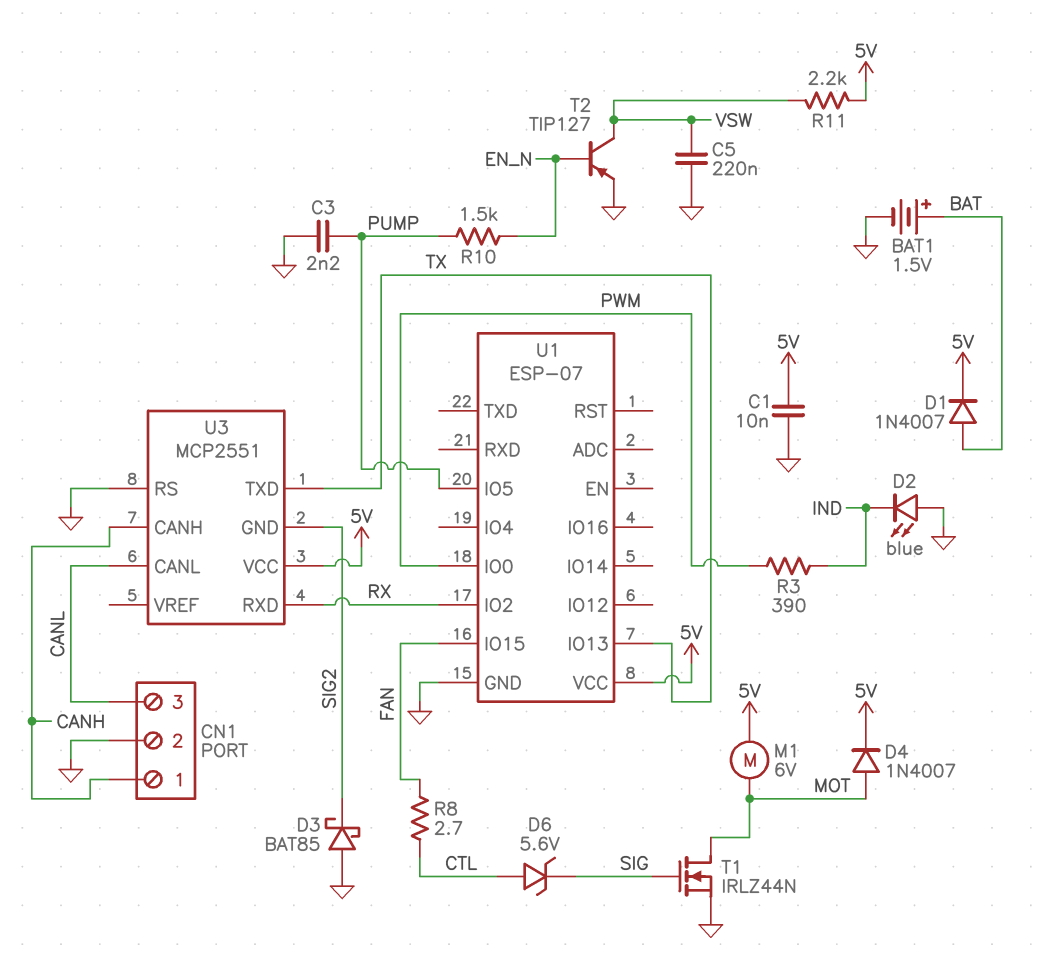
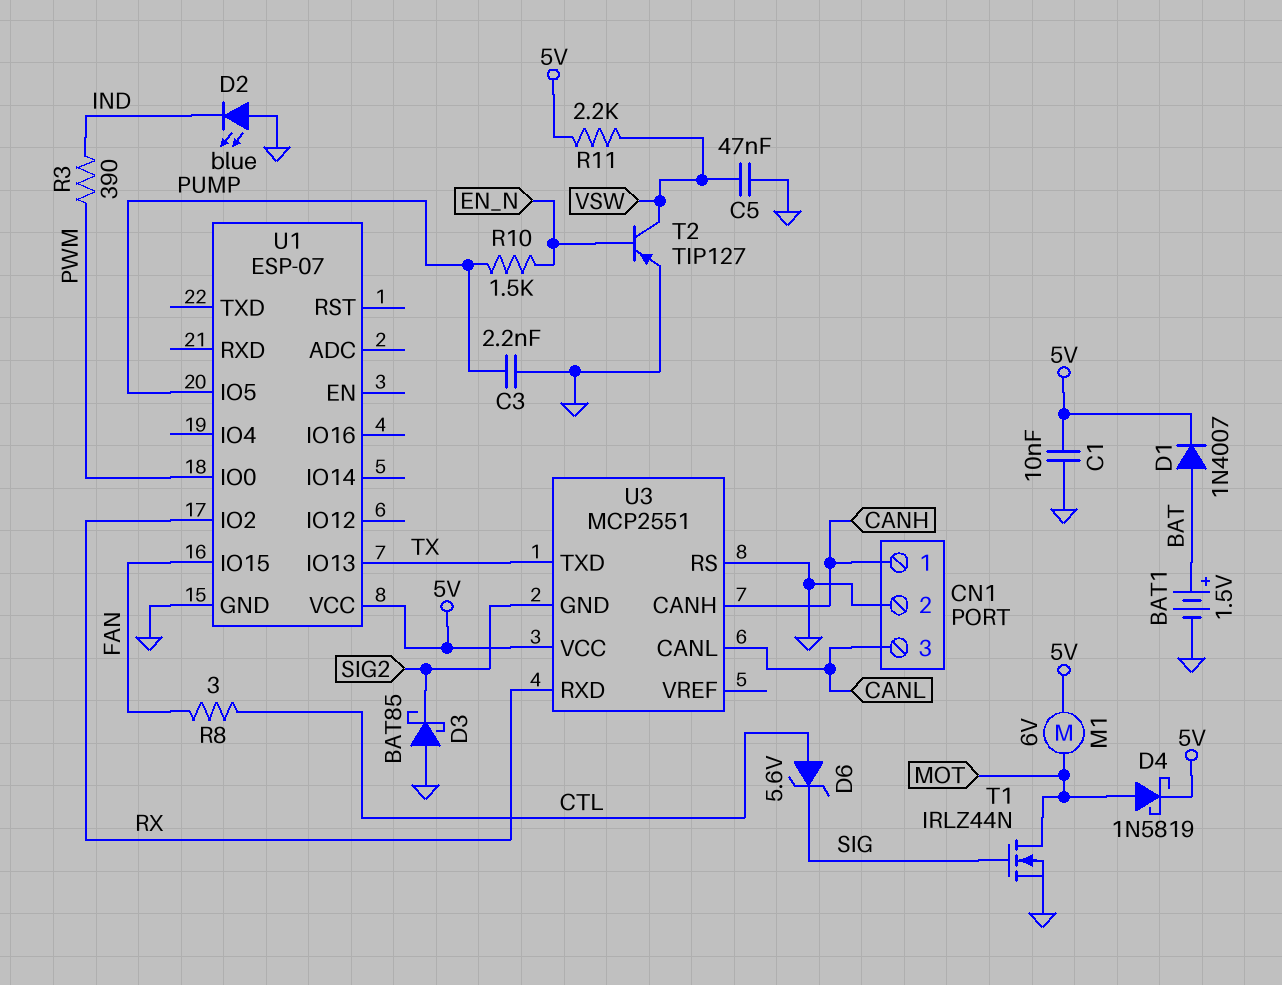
C5: 220nF (GND, VSW) -> 47nF (GND, VSW)
D4: diode 1N4007 (A MOT, K 5V) -> schottky 1N5819 (A MOT, K 5V)
R8: 2.7 (CTL, FAN) -> 3 (CTL, FAN)

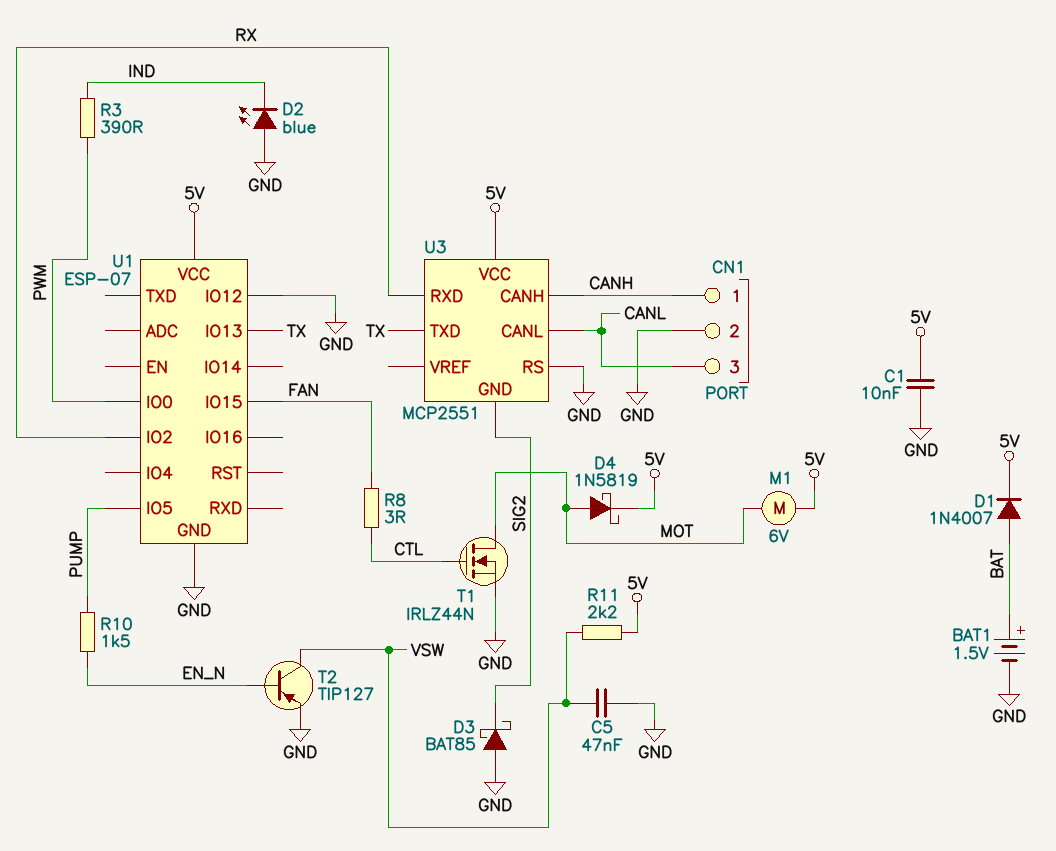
C3: 2.2nF (GND, PUMP) -> none
D6: zener 5.6V (A CTL, K SIG) -> none
T1: NMOS IRLZ44N (G SIG, D MOT, S GND) -> NMOS IRLZ44N (G CTL, D MOT, S GND)
U1 pin IO12: none -> GND

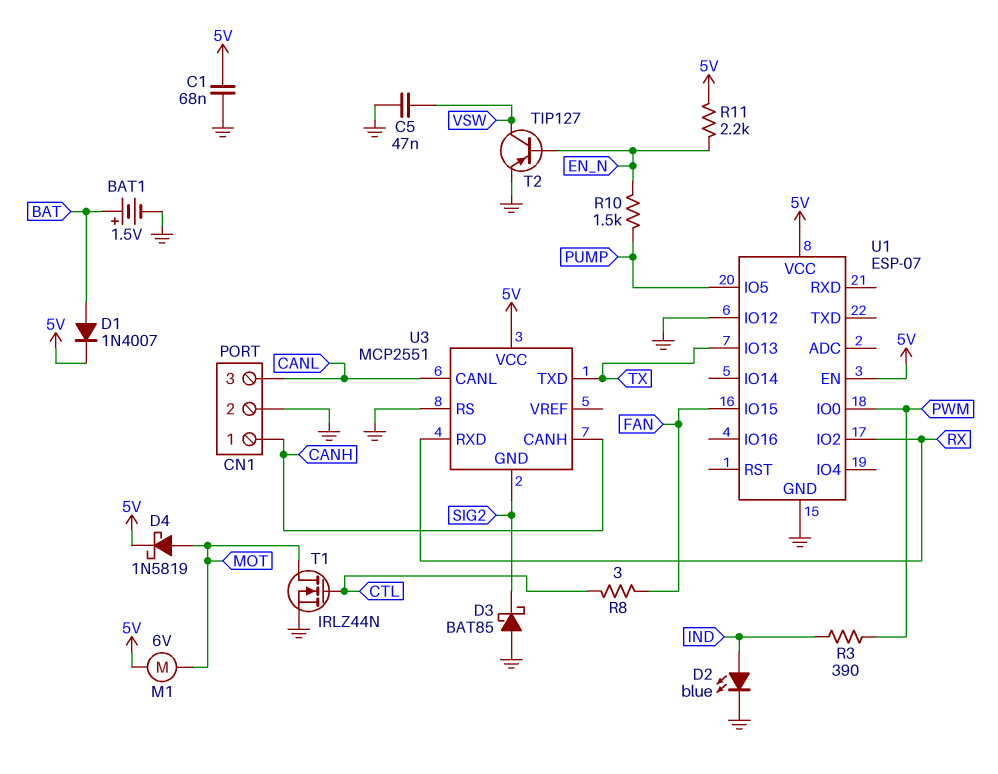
C1: 10nF (5V, GND) -> 68nF (5V, GND)
D2: LED blue (A GND, K IND) -> LED blue (A IND, K GND)
R11: 2.2k (5V, VSW) -> 2.2k (5V, EN_N)
U1 pin EN: none -> 5V

